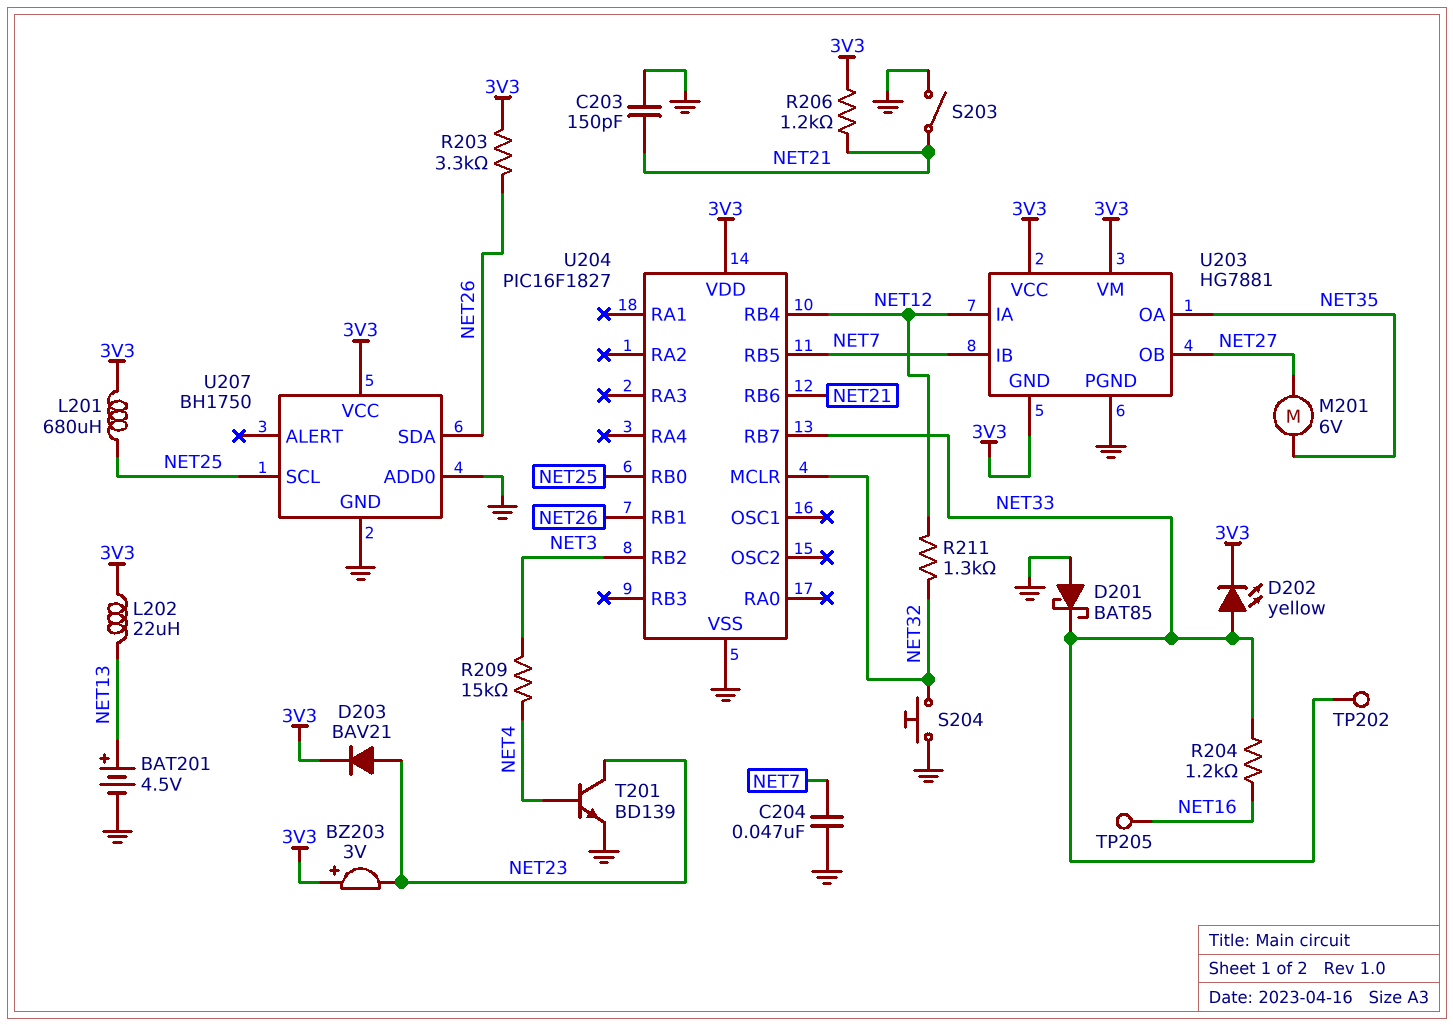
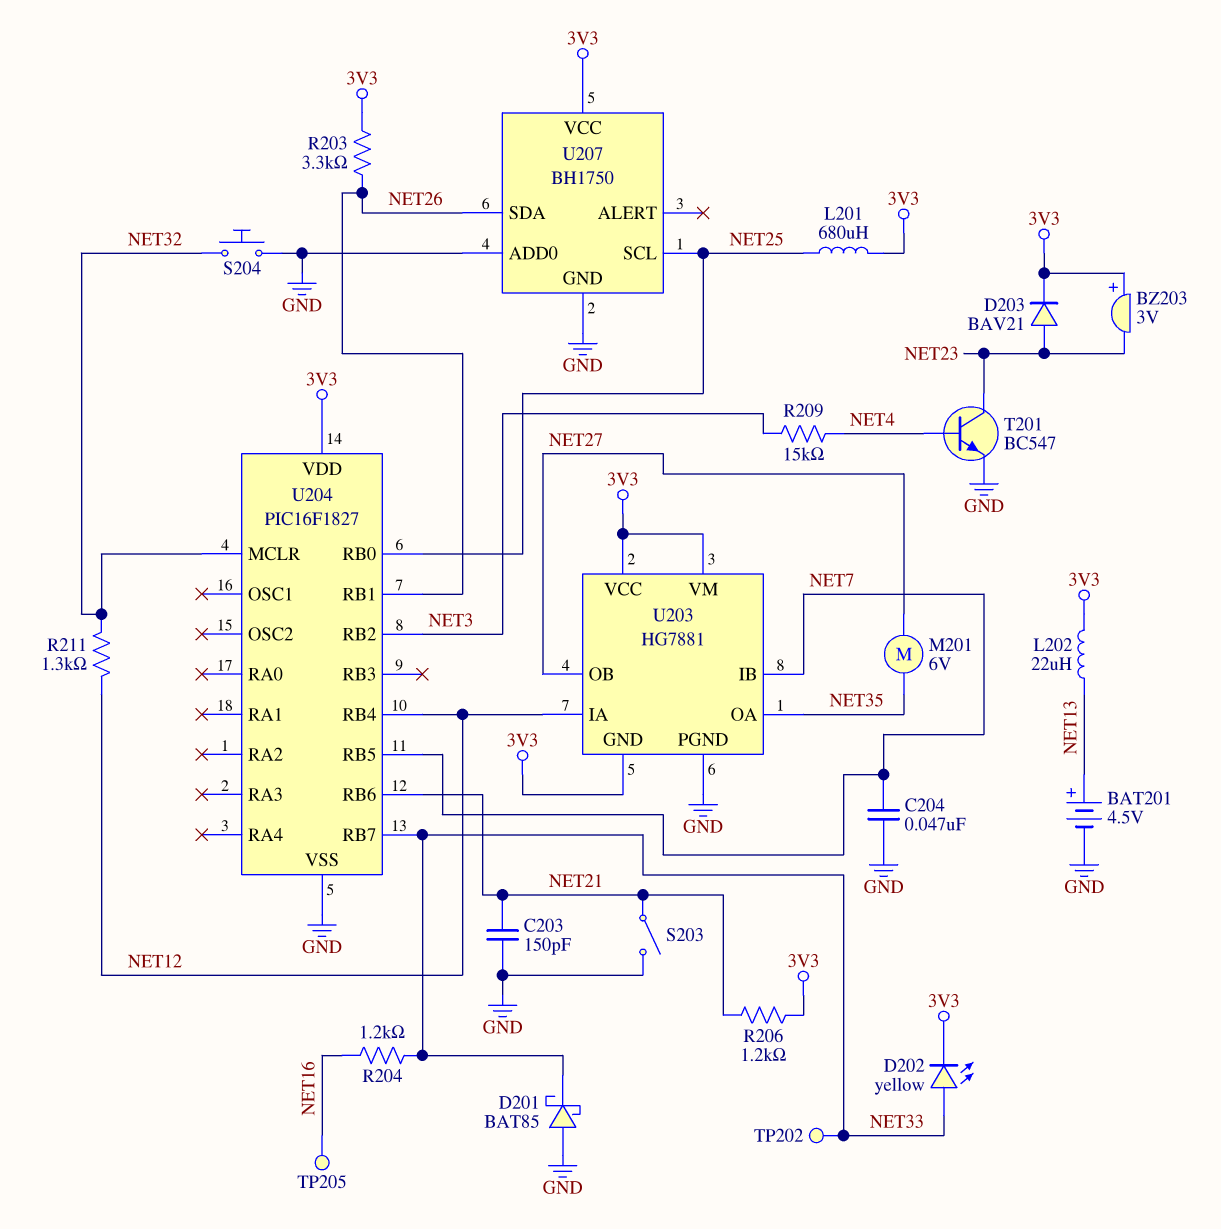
T201: NPN BD139 (B NET4, C NET23, E GND) -> NPN BC547 (B NET4, C NET23, E GND)

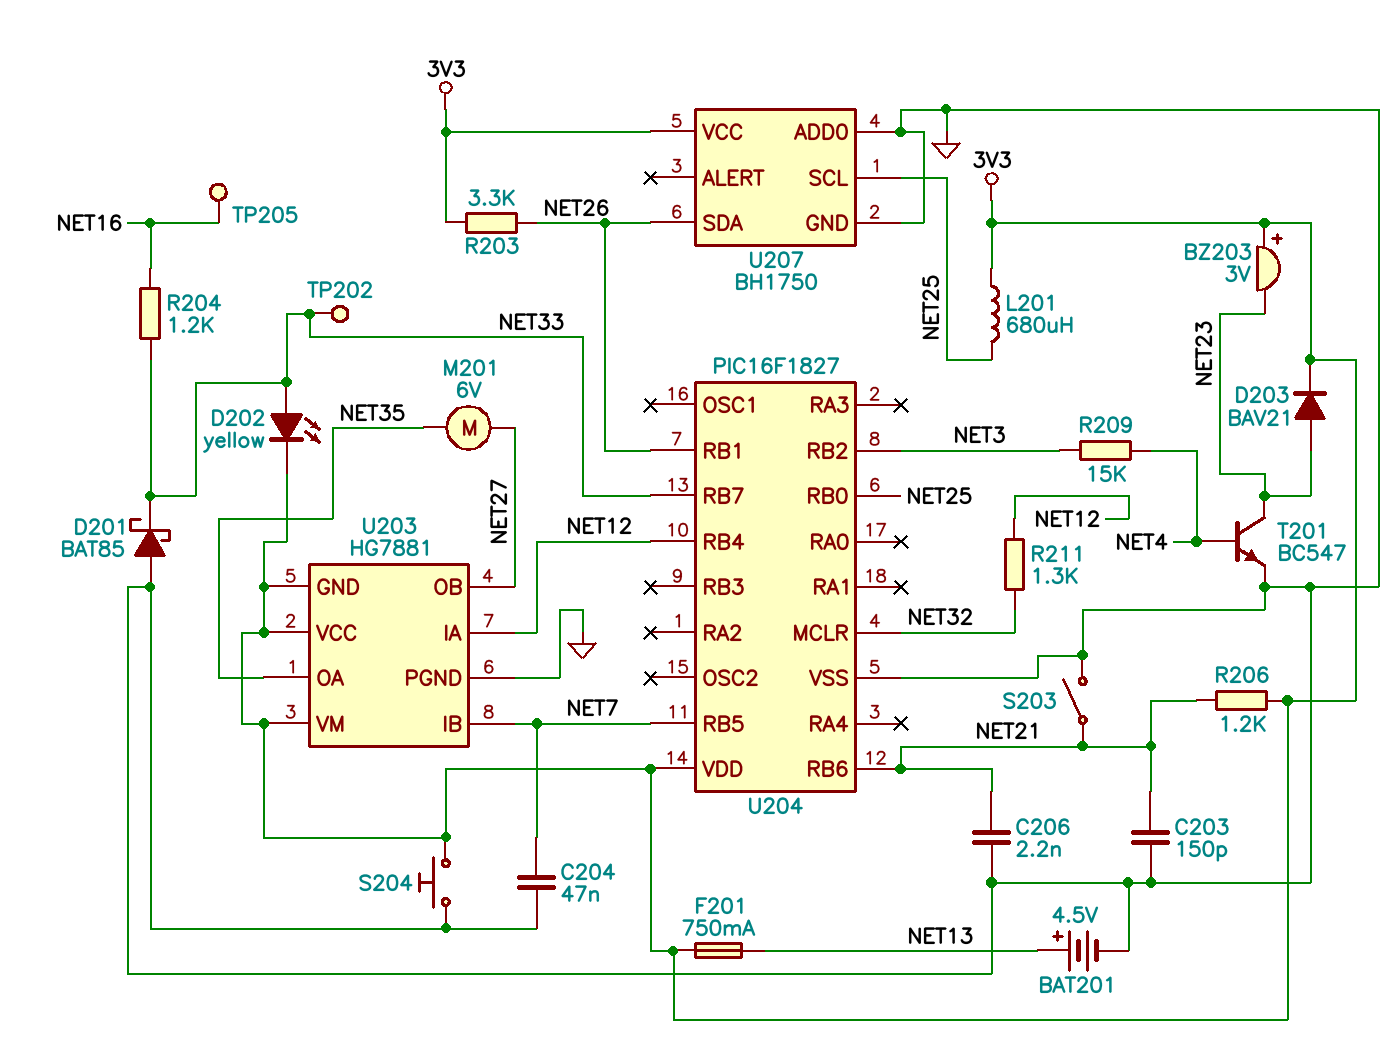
C206: none -> 2.2nF (GND, NET21)
F201: none -> 750mA (3V3, NET13)
L202: 22uH (3V3, NET13) -> none
S204: button (GND, NET32) -> button (3V3, GND)

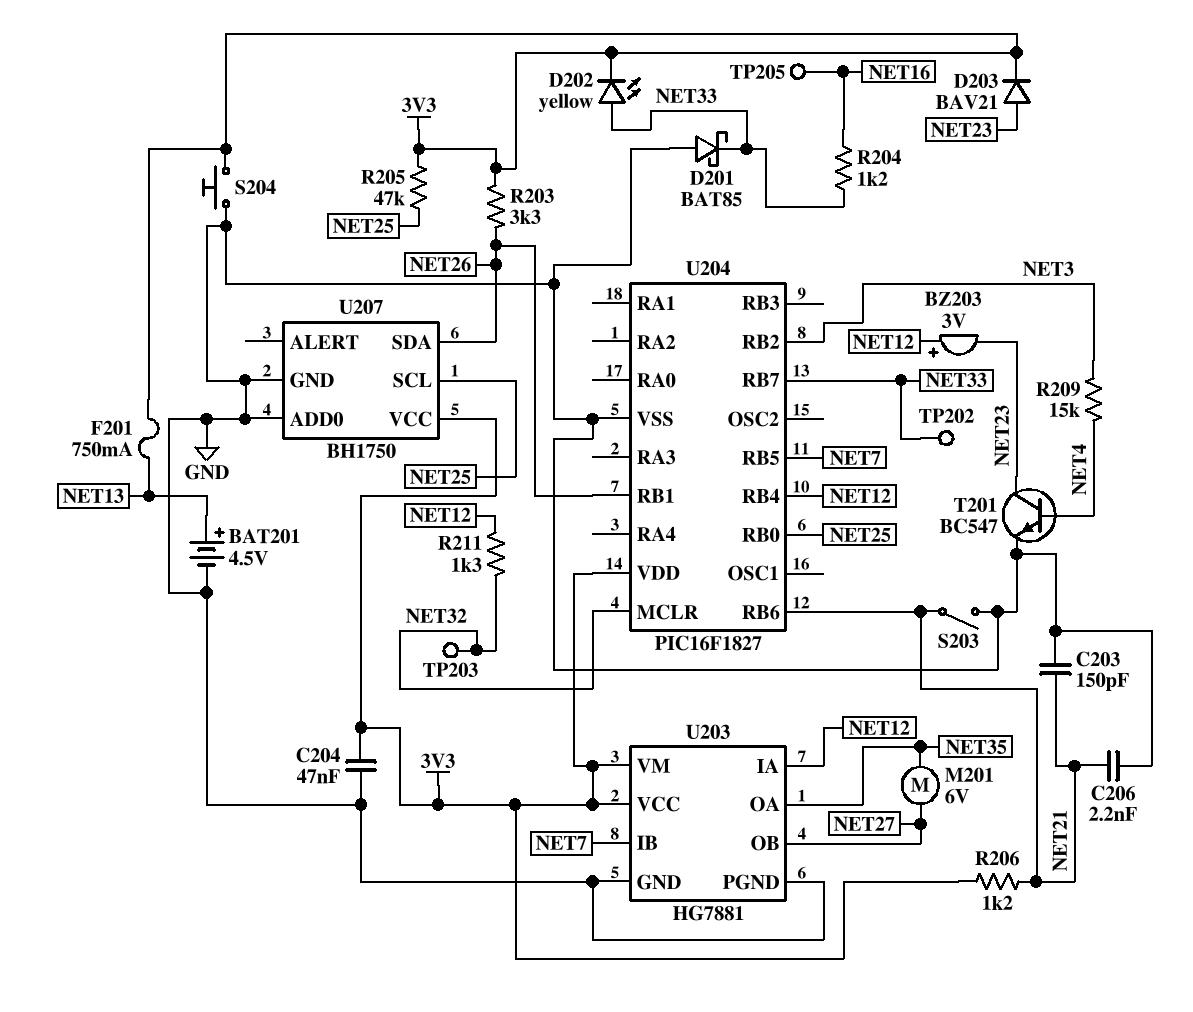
BZ203: buzzer 3V (plus 3V3, minus NET23) -> buzzer 3V (plus NET12, minus NET23)
C204: 47nF (GND, NET7) -> 47nF (3V3, GND)
L201: 680uH (3V3, NET25) -> none
R205: none -> 47k (3V3, NET25)
TP203: none -> test point (NET32)
U203 pin GND: 3V3 -> GND

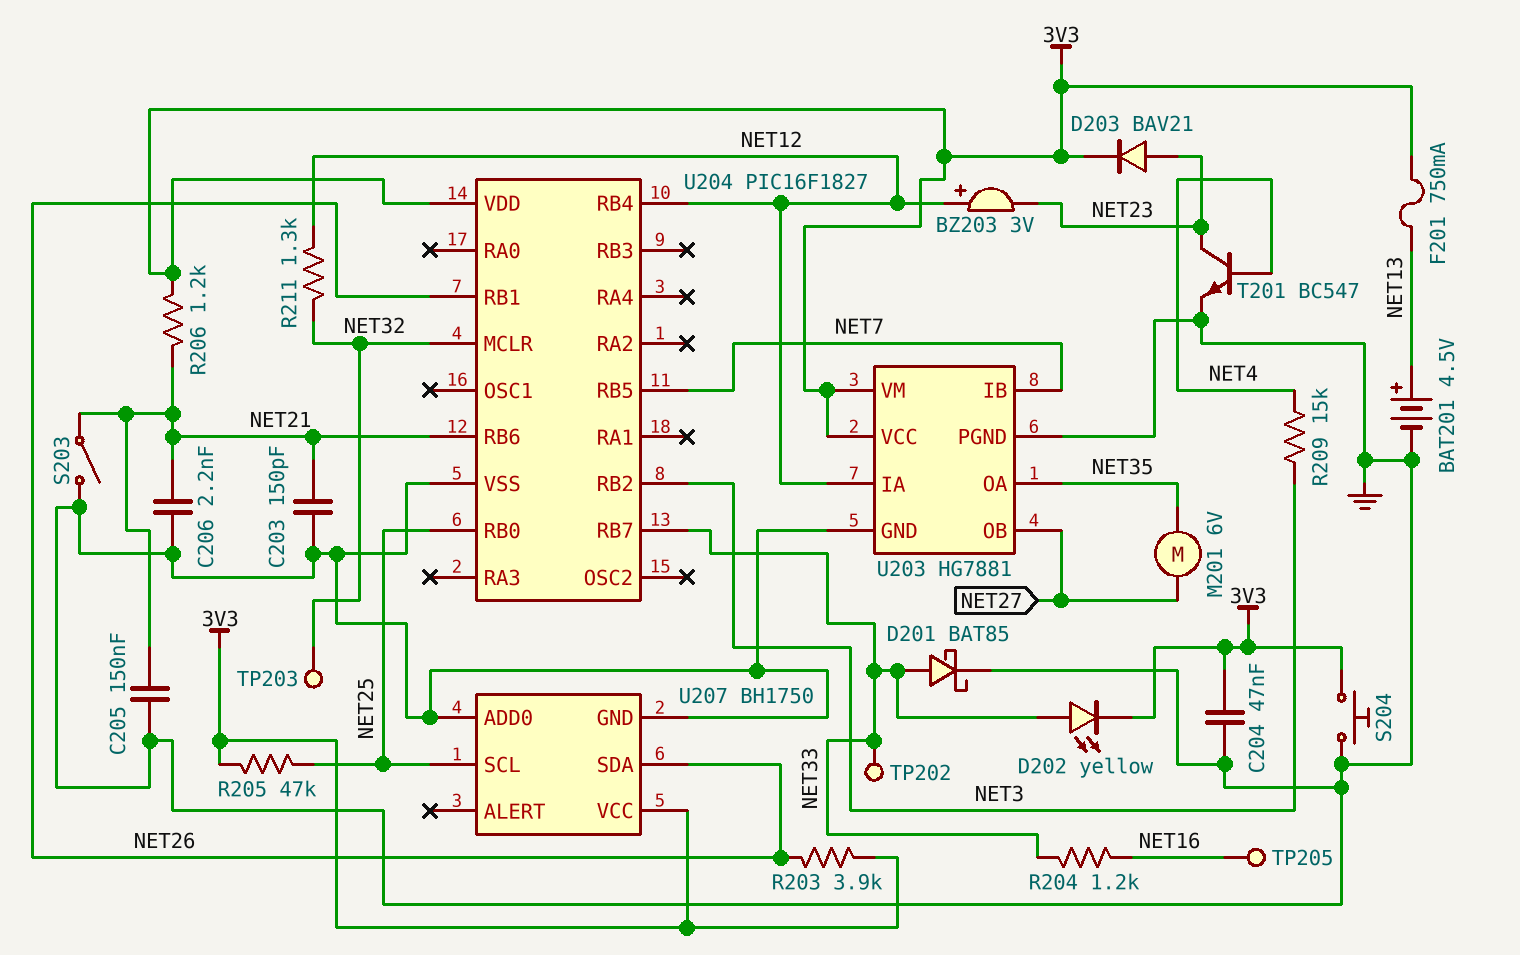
C205: none -> 150nF (GND, NET21)
D201: schottky BAT85 (A GND, K NET33) -> schottky BAT85 (A NET33, K GND)
R203: 3.3k (3V3, NET26) -> 3.9k (3V3, NET26)

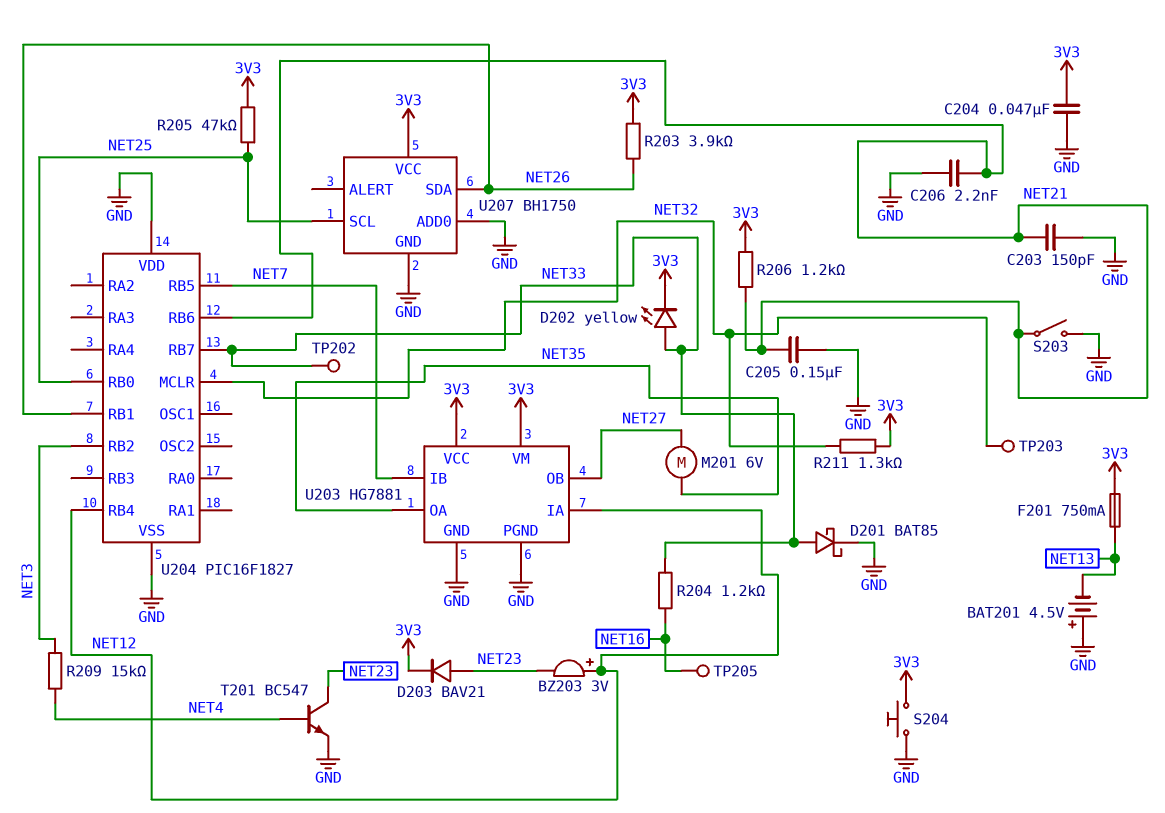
BAT201: 4.5V (plus NET13, minus GND) -> 4.5V (plus GND, minus NET13)
R211: 1.3k (NET12, NET32) -> 1.3k (3V3, NET32)
U204 pin VDD: 3V3 -> GND

